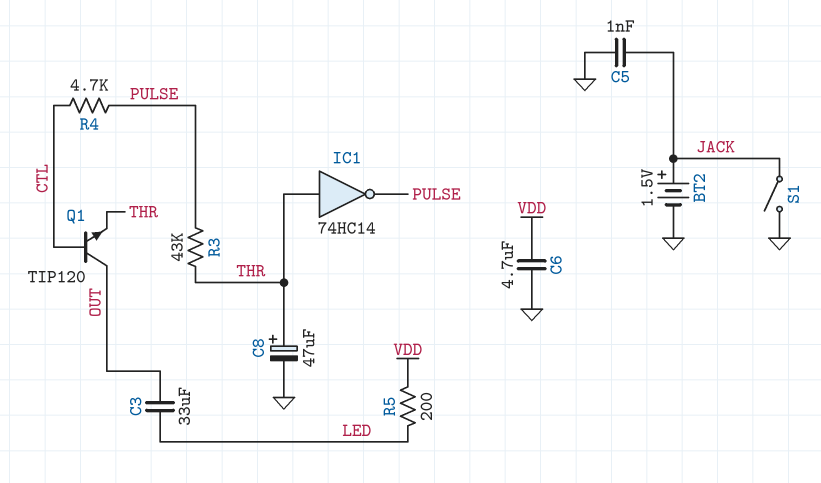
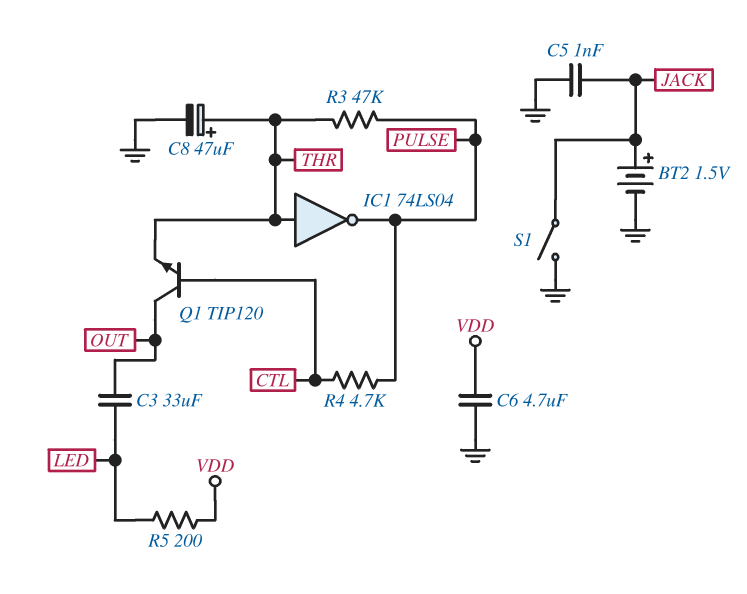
IC1: NOT 74HC14 (in THR, out PULSE) -> NOT 74LS04 (in THR, out PULSE)
R3: 43k (PULSE, THR) -> 47k (PULSE, THR)

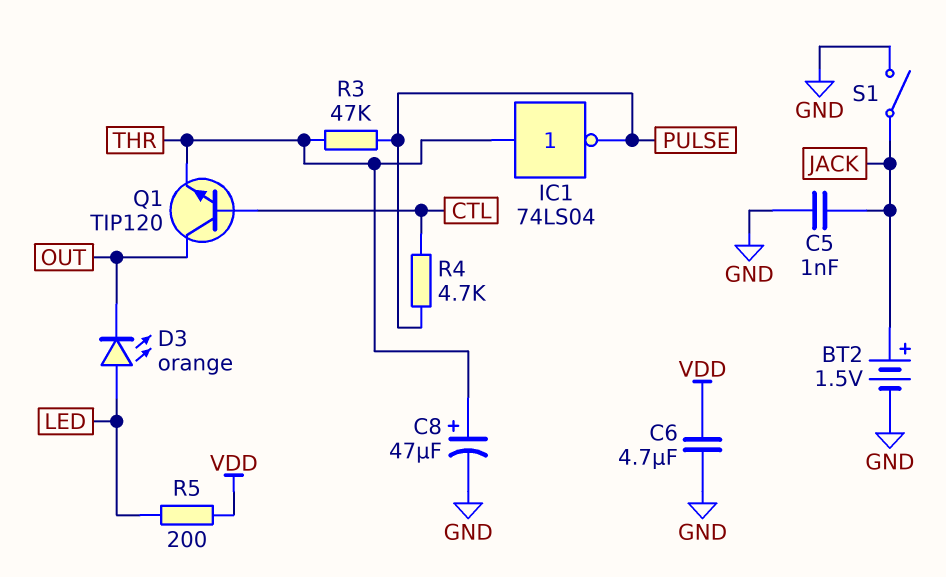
C3: 33uF (LED, OUT) -> none
D3: none -> LED orange (A LED, K OUT)

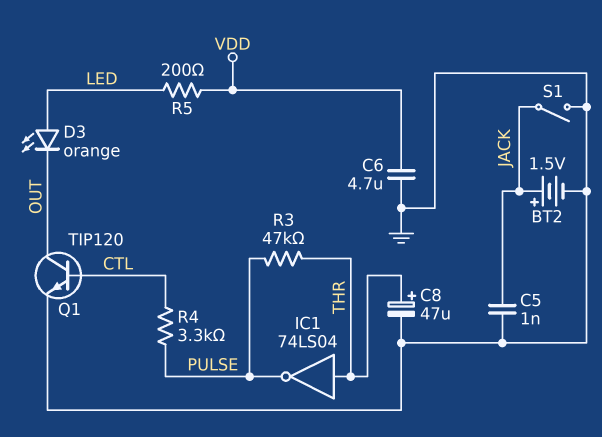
Q1: NPN TIP120 (B CTL, C OUT, E THR) -> NPN TIP120 (B CTL, C OUT, E GND)
R4: 4.7k (CTL, PULSE) -> 3.3k (CTL, PULSE)

